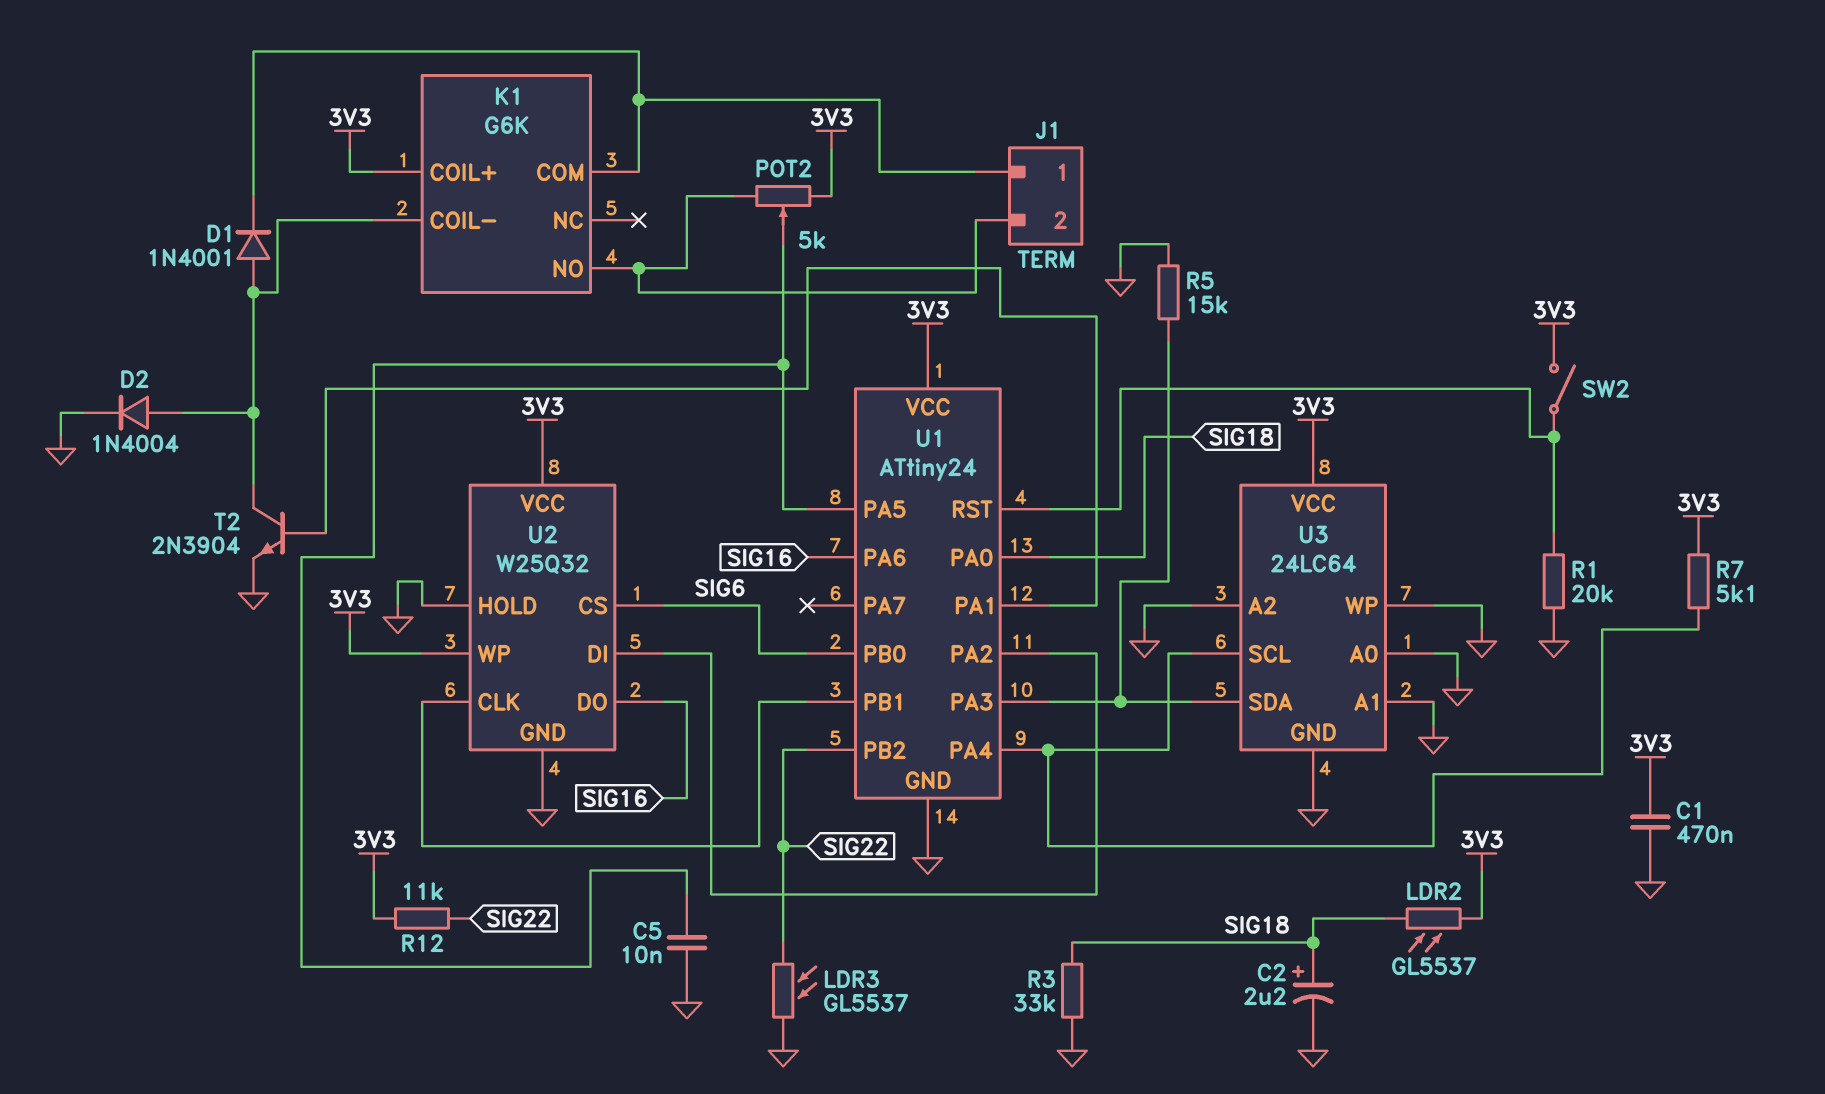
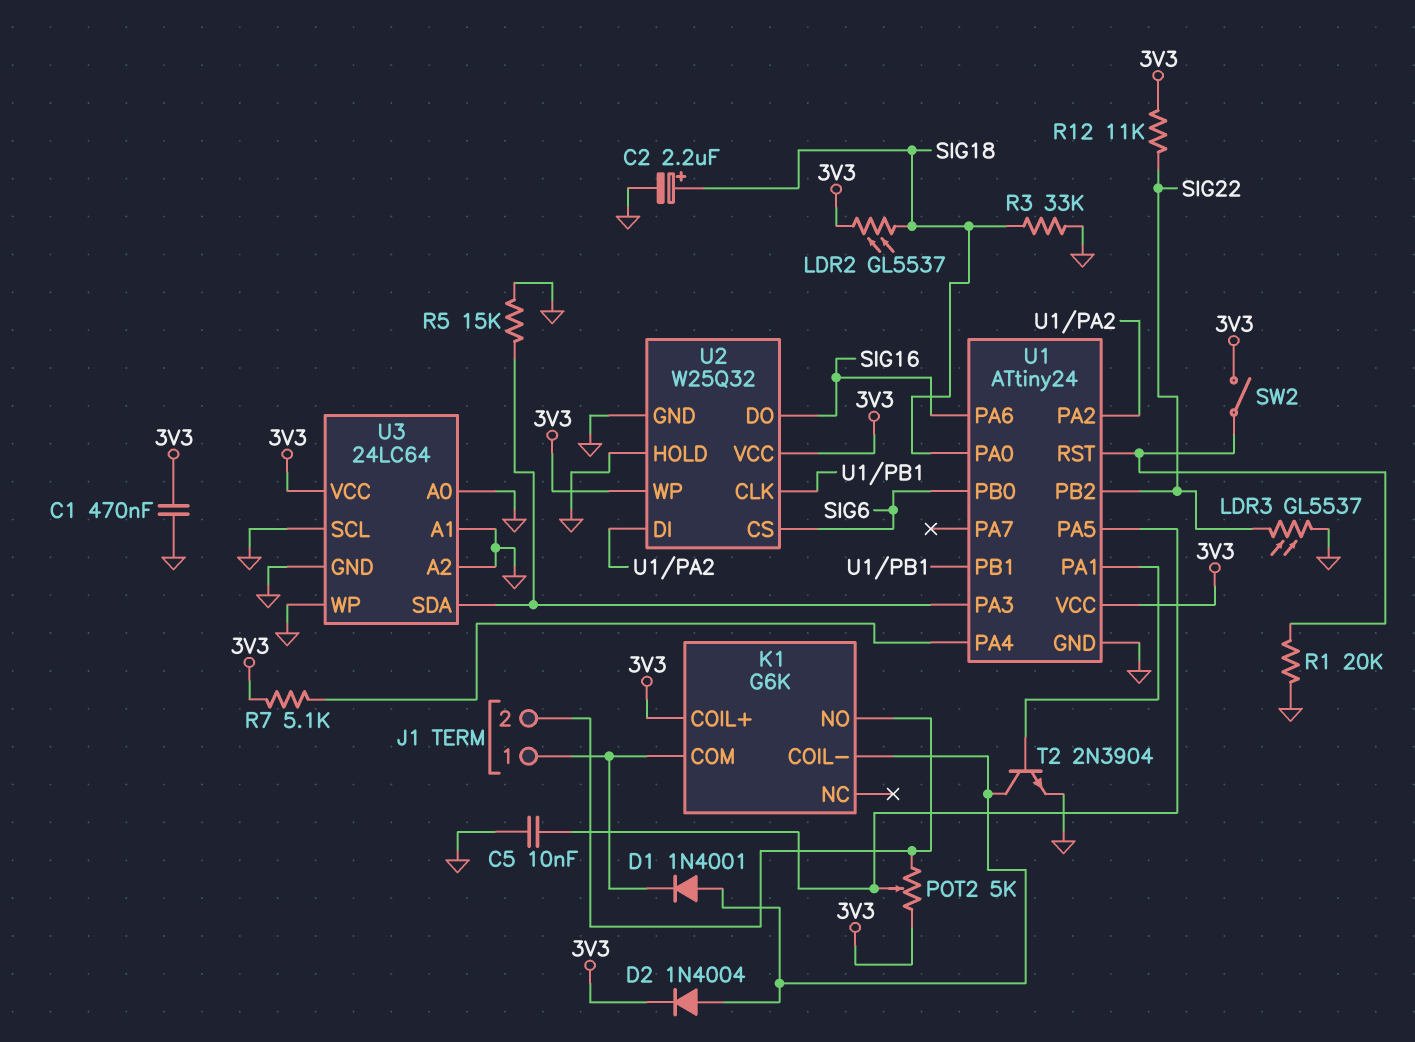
D2: diode 1N4004 (A K1/COIL-, K GND) -> diode 1N4004 (A K1/COIL-, K 3V3)
U3 pin SCL: U1/PA4 -> GND

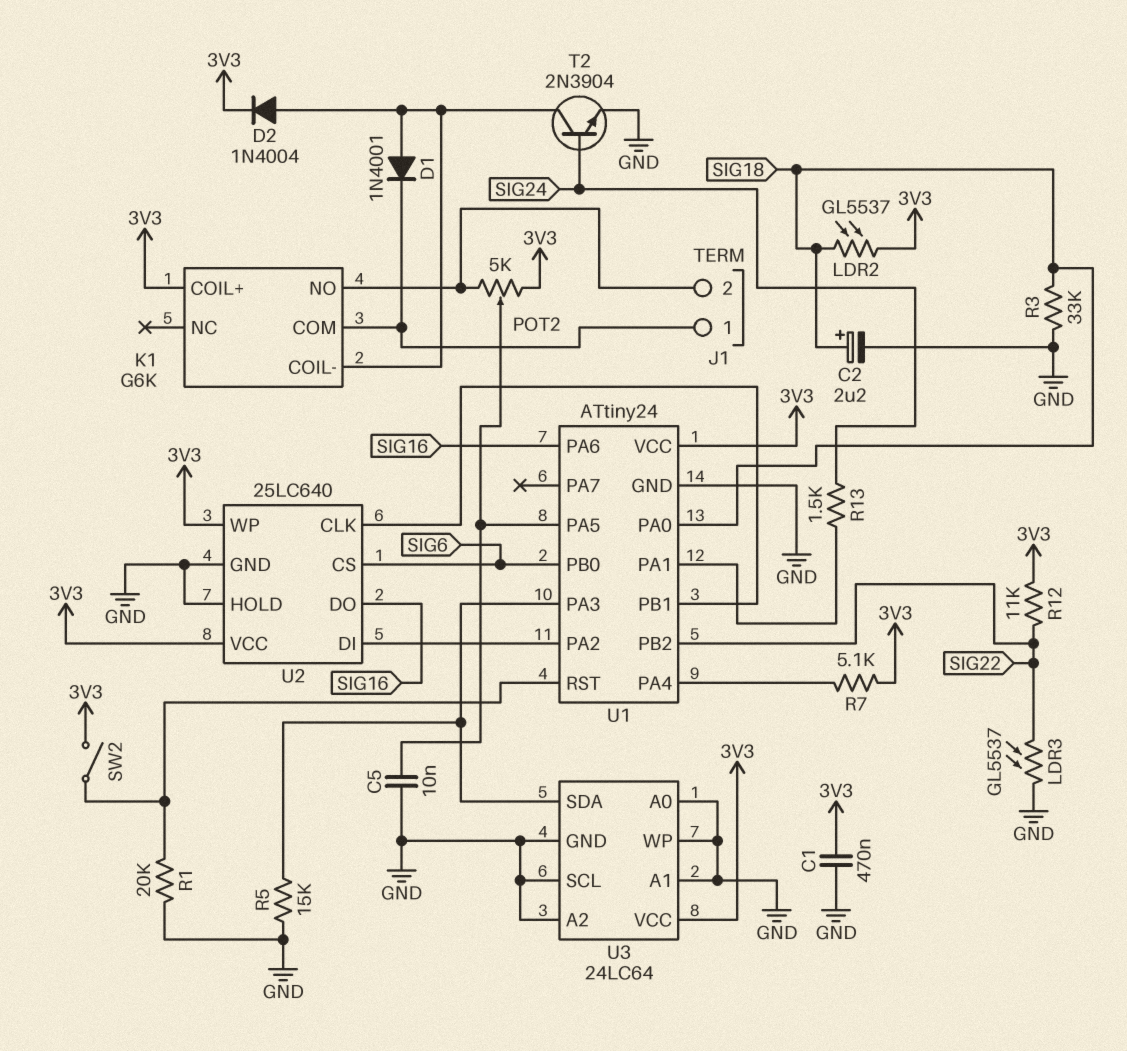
R13: none -> 1.5k (SIG24, U1/PA1)
T2: NPN 2N3904 (B U1/PA1, C K1/COIL-, E GND) -> NPN 2N3904 (B SIG24, C K1/COIL-, E GND)
U2: W25Q32 -> 25LC640

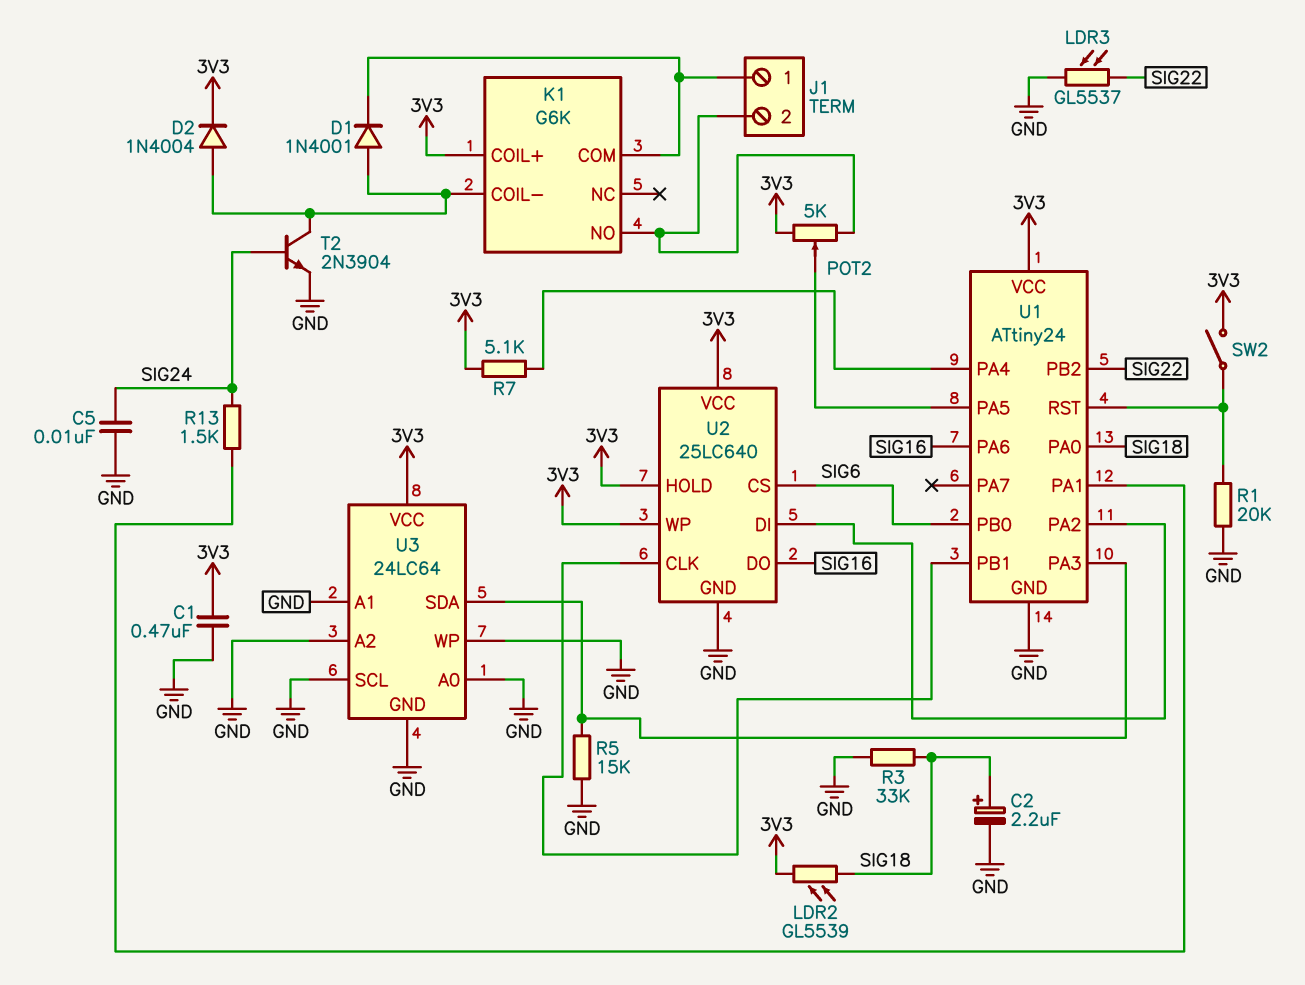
C5: 10nF (GND, U1/PA5) -> 10nF (GND, SIG24)
LDR2: GL5537 (3V3, SIG18) -> GL5539 (3V3, SIG18)
R12: 11k (3V3, SIG22) -> none
U2 pin HOLD: GND -> 3V3

